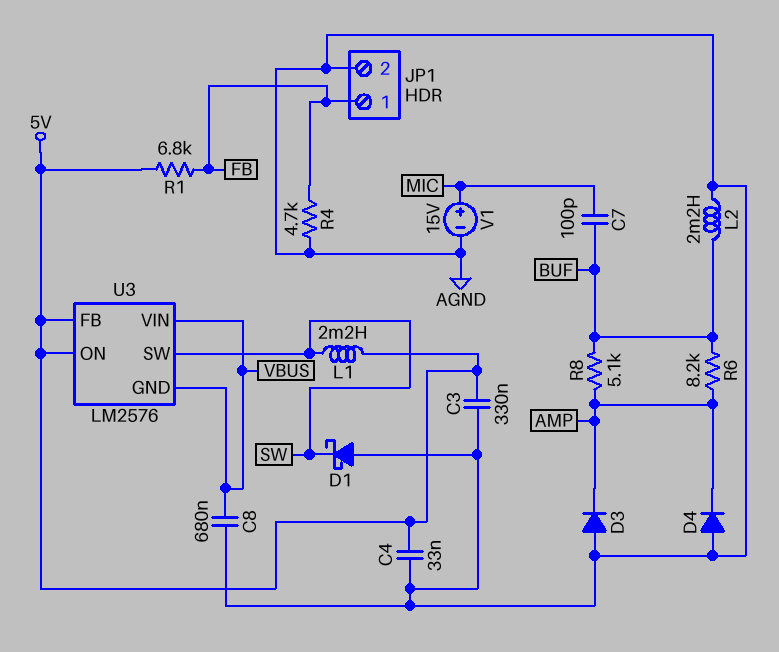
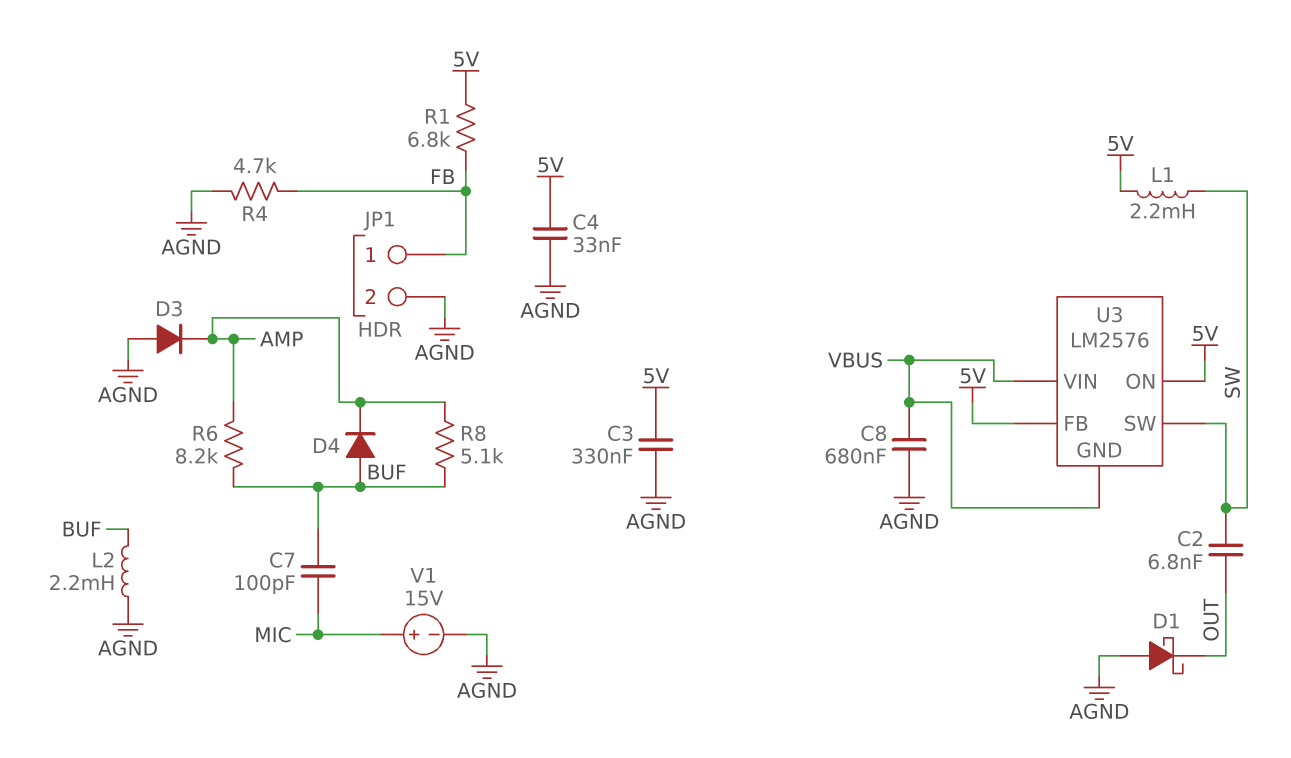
C2: none -> 6.8nF (OUT, SW)
D1: schottky (A AGND, K SW) -> schottky (A AGND, K OUT)
D4: diode (A AGND, K AMP) -> diode (A BUF, K AMP)

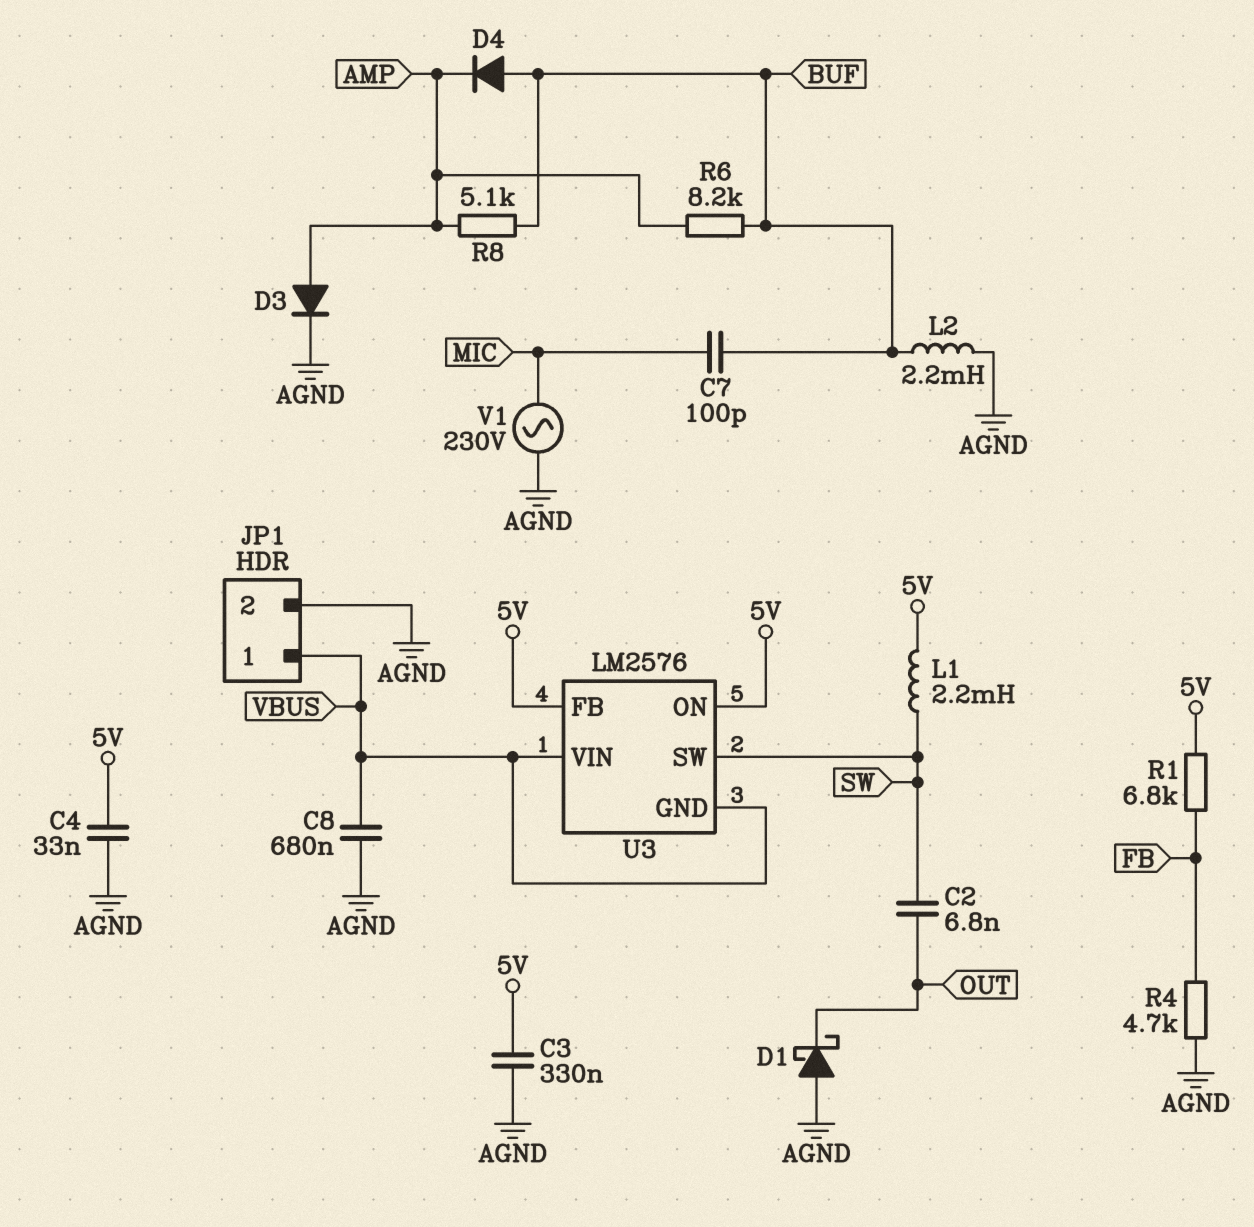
D3: diode (A AGND, K AMP) -> diode (A AMP, K AGND)
JP1 pin 1: FB -> VBUS
V1: 15V (plus MIC, minus AGND) -> AC 230V (AGND, MIC)

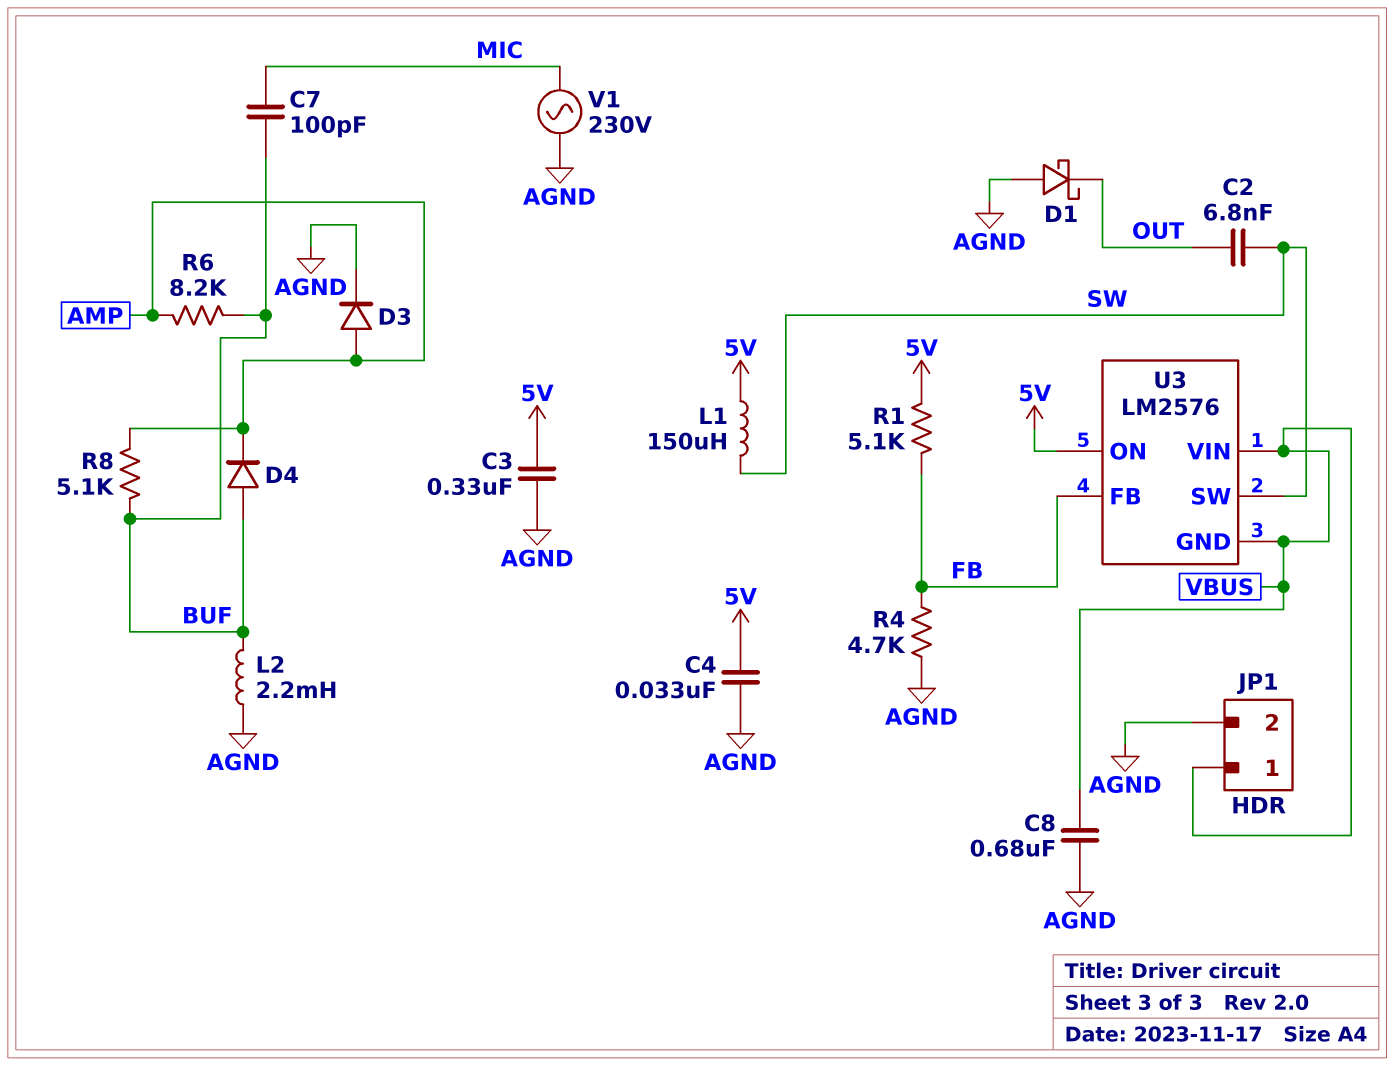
L1: 2.2mH (5V, SW) -> 150uH (5V, SW)
R1: 6.8k (5V, FB) -> 5.1k (5V, FB)
U3 pin FB: 5V -> FB

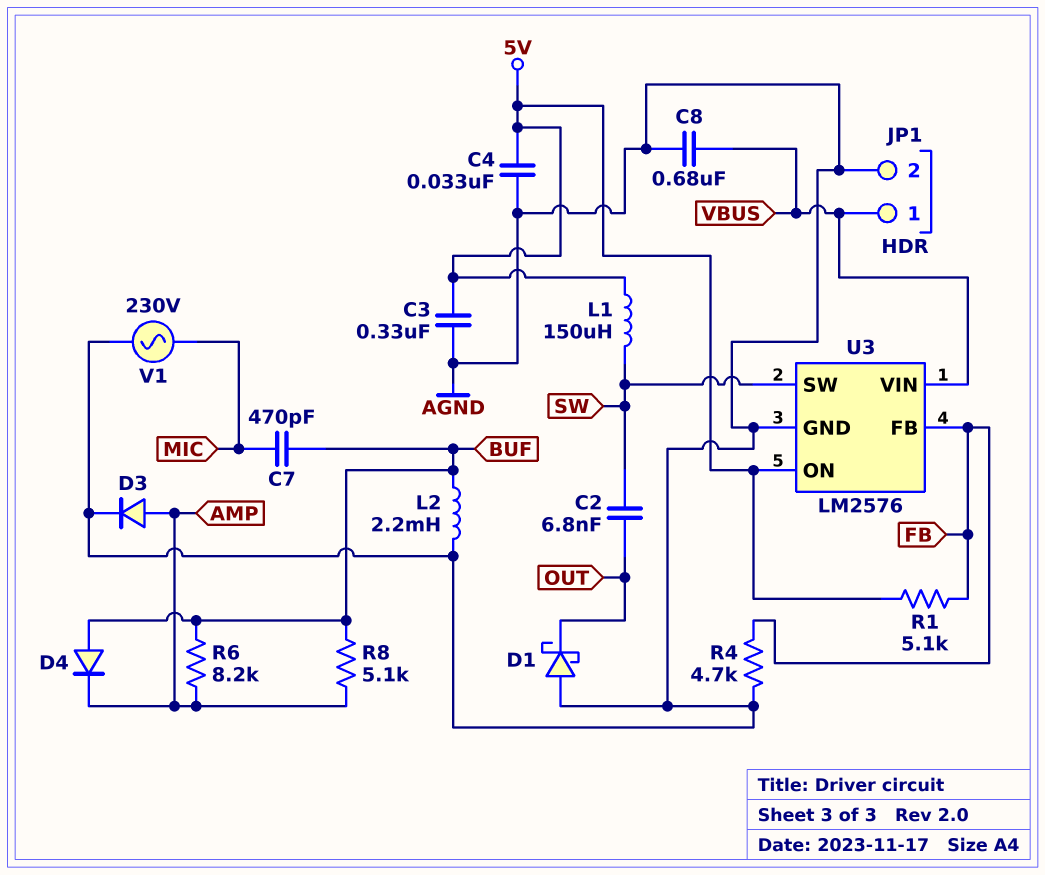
C7: 100pF (BUF, MIC) -> 470pF (BUF, MIC)
U3 pin GND: VBUS -> AGND

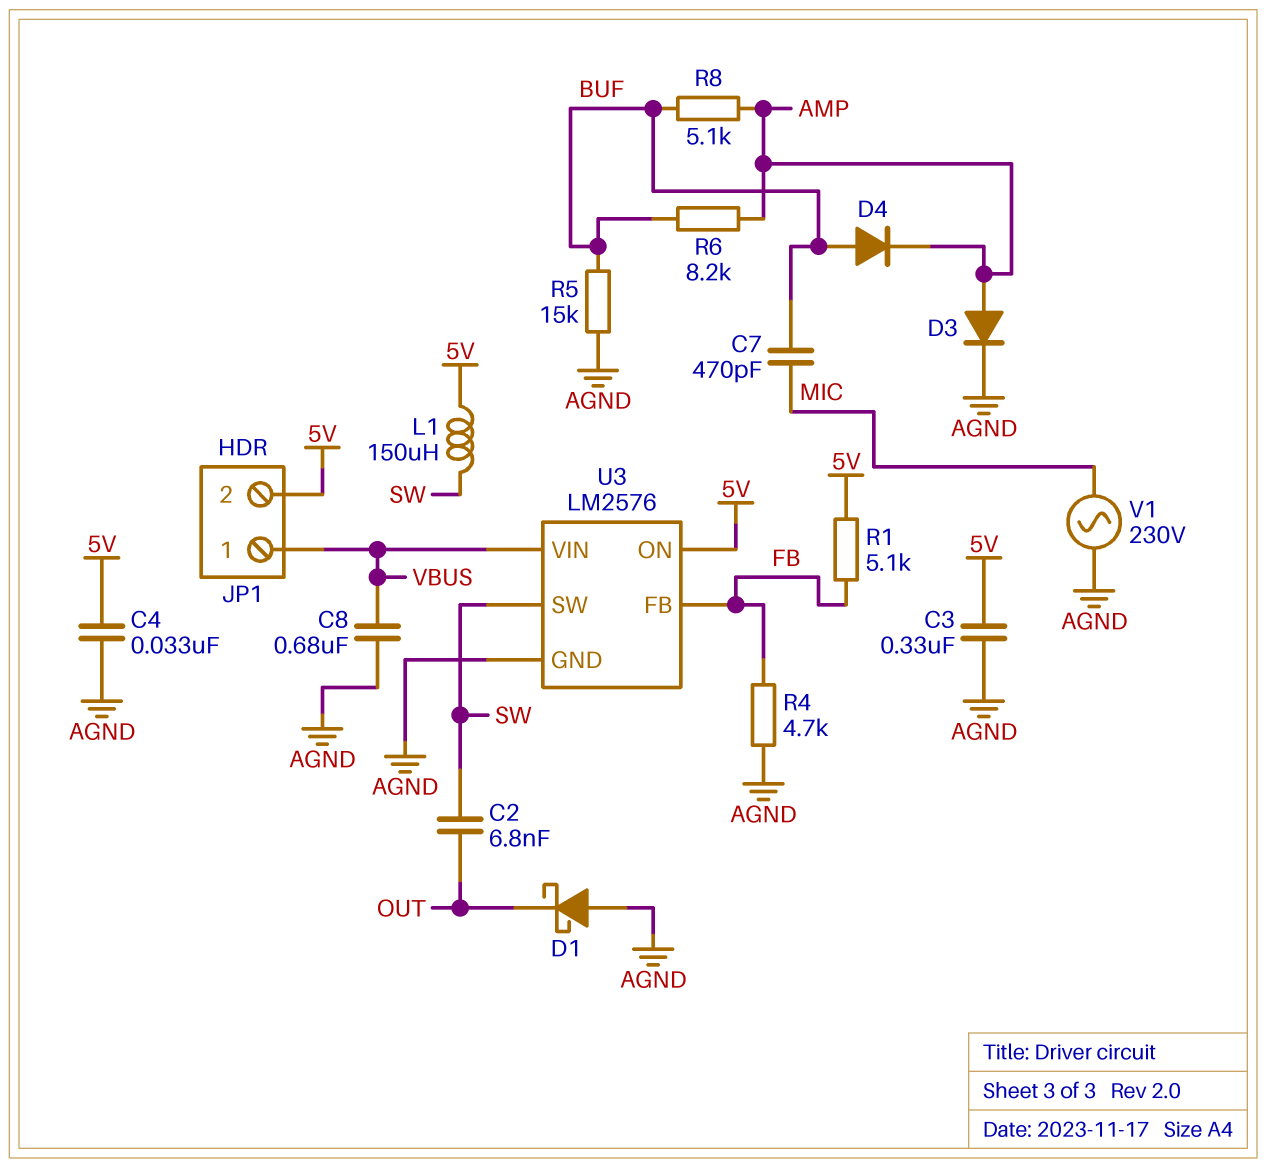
JP1 pin 2: AGND -> 5V
L2: 2.2mH (AGND, BUF) -> none
R5: none -> 15k (AGND, BUF)

